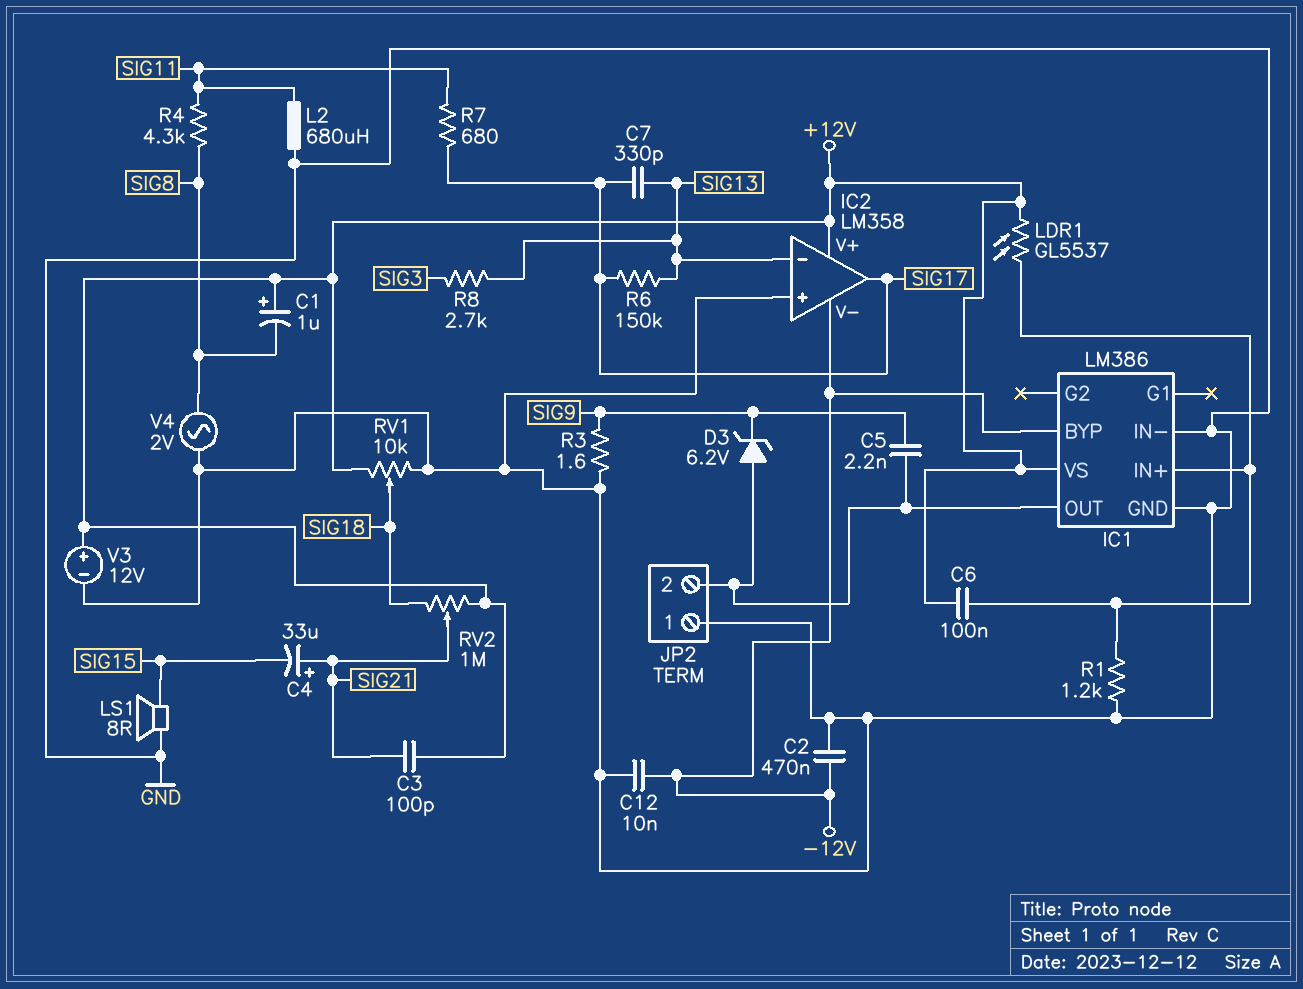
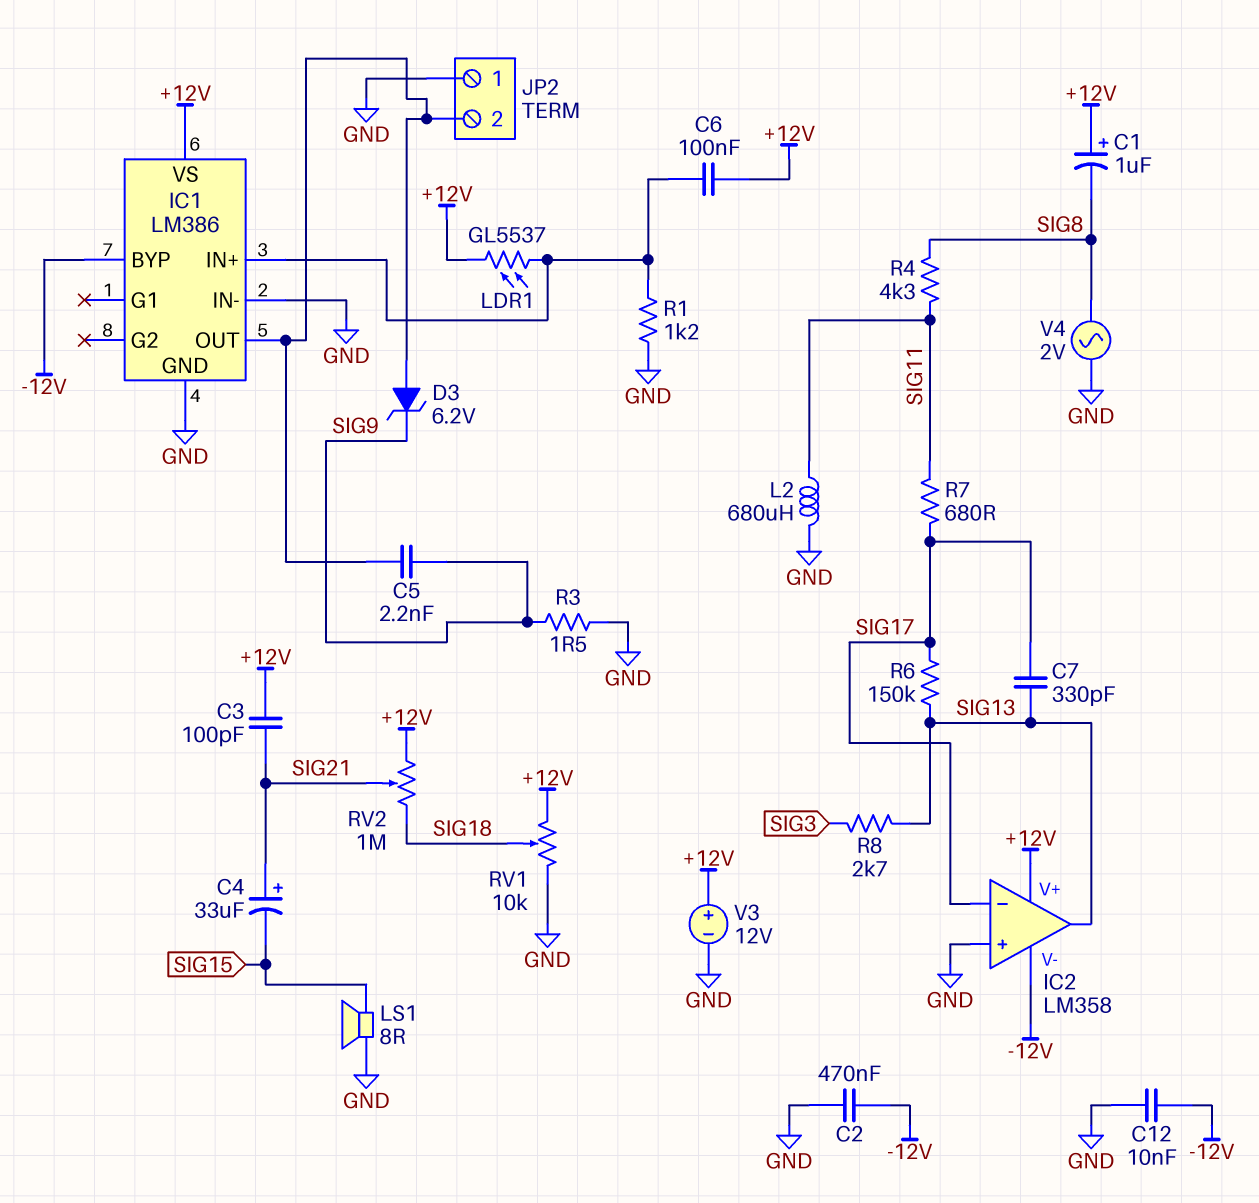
IC2 pin in-: SIG13 -> SIG17
IC2 pin out: SIG17 -> SIG13
R3: 1.6 (GND, SIG9) -> 1.5 (GND, SIG9)

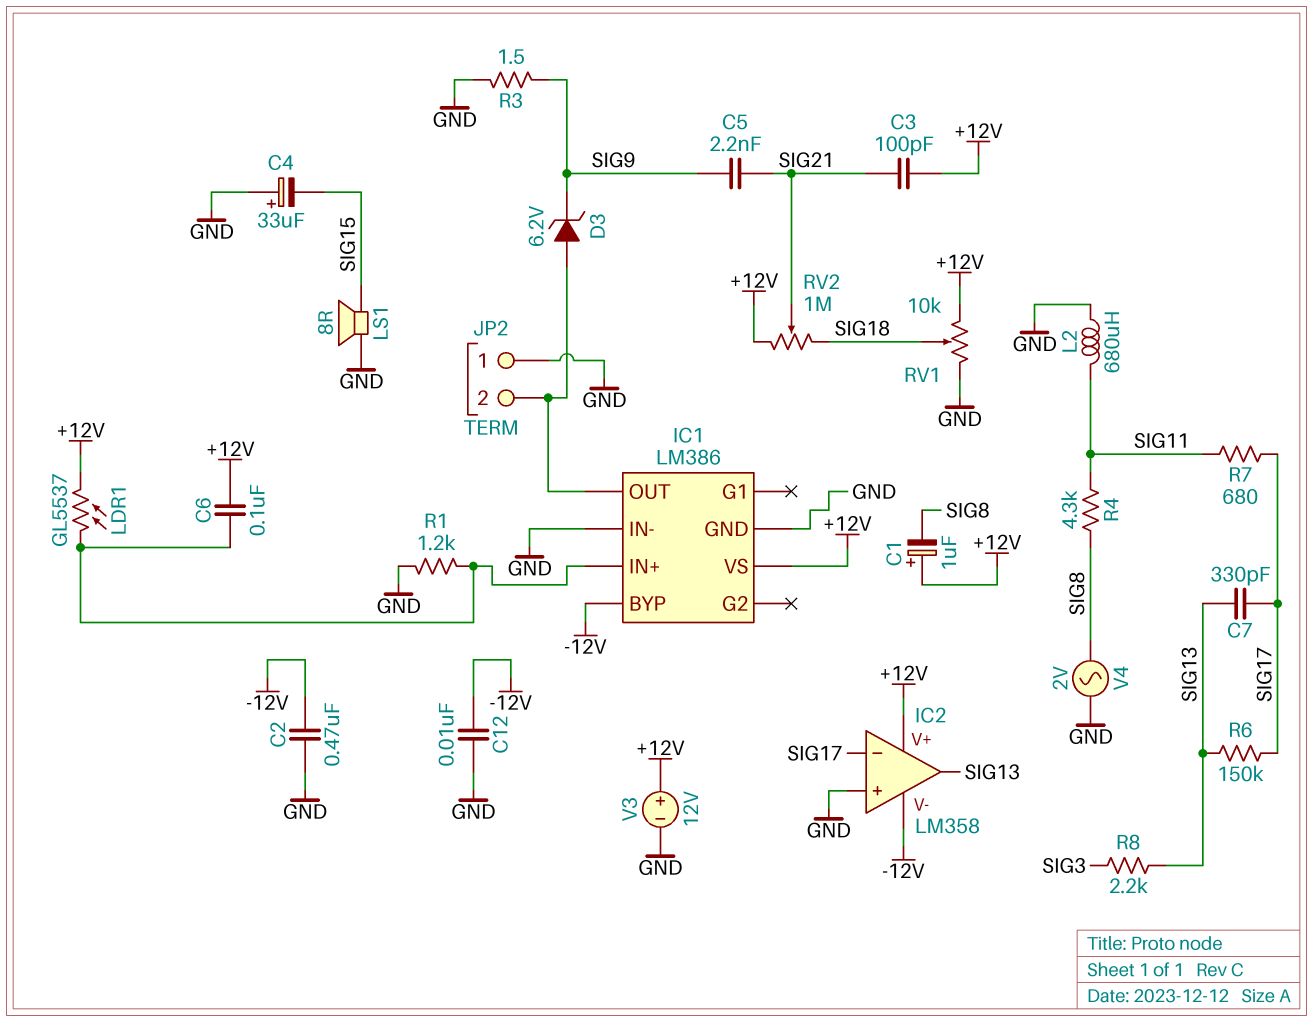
C4: 33uF (plus SIG21, minus SIG15) -> 33uF (plus GND, minus SIG15)
C5: 2.2nF (IC1/OUT, SIG9) -> 2.2nF (SIG9, SIG21)
R8: 2.7k (SIG3, SIG13) -> 2.2k (SIG3, SIG13)

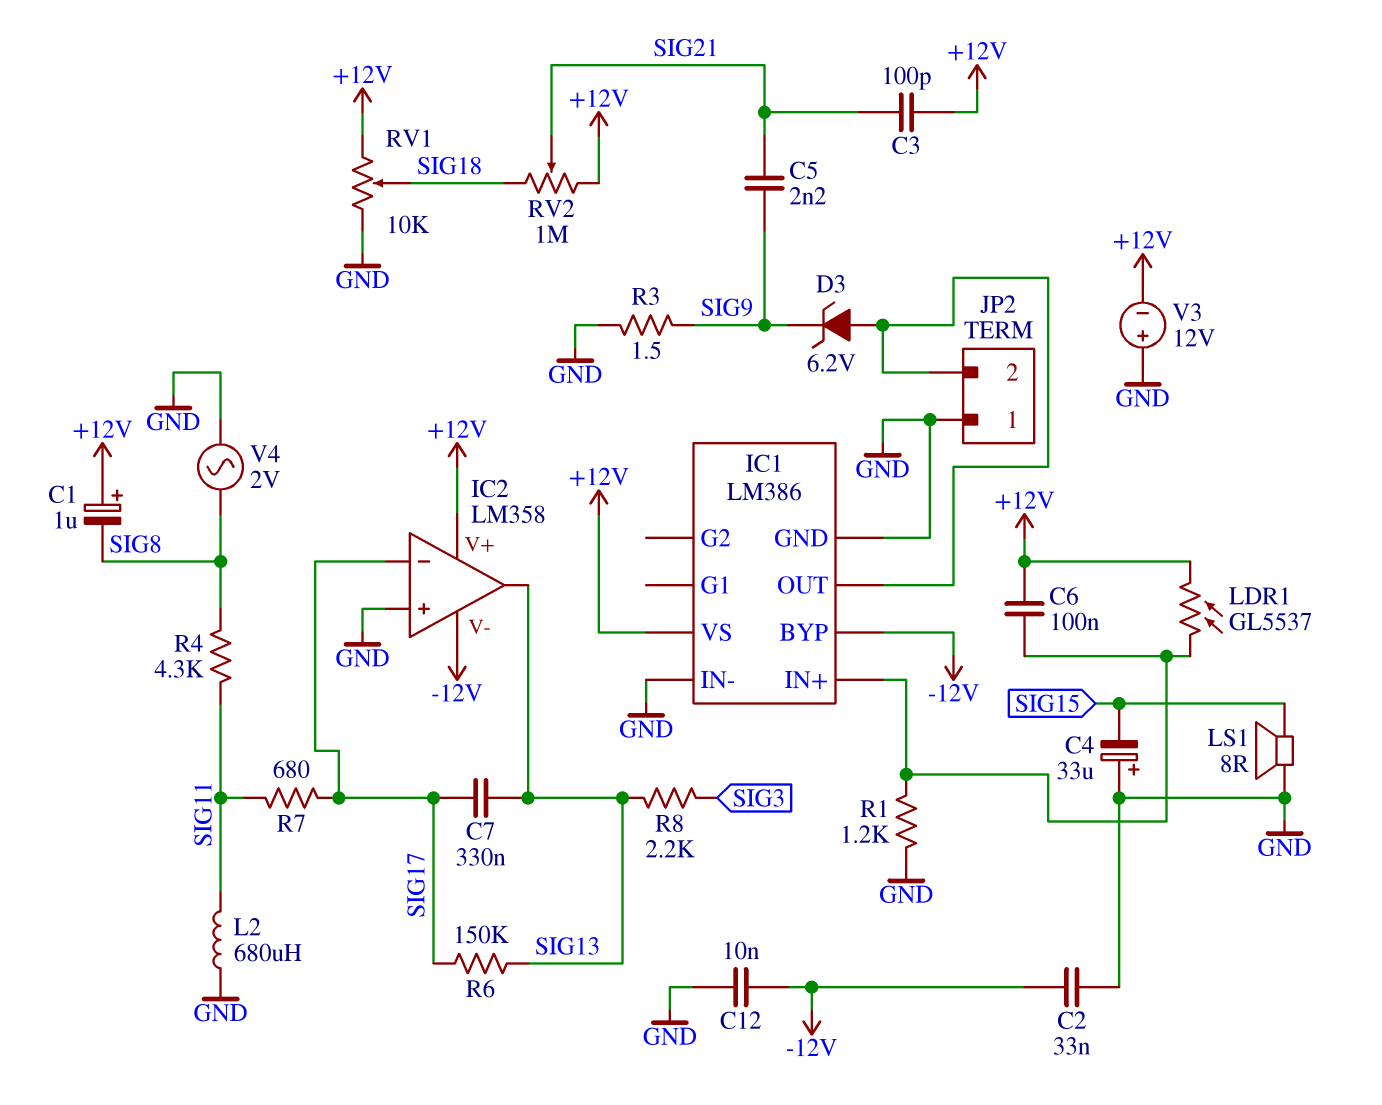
C2: 470nF (-12V, GND) -> 33nF (-12V, GND)
C7: 330pF (SIG13, SIG17) -> 330nF (SIG13, SIG17)
V3: 12V (plus +12V, minus GND) -> 12V (plus GND, minus +12V)

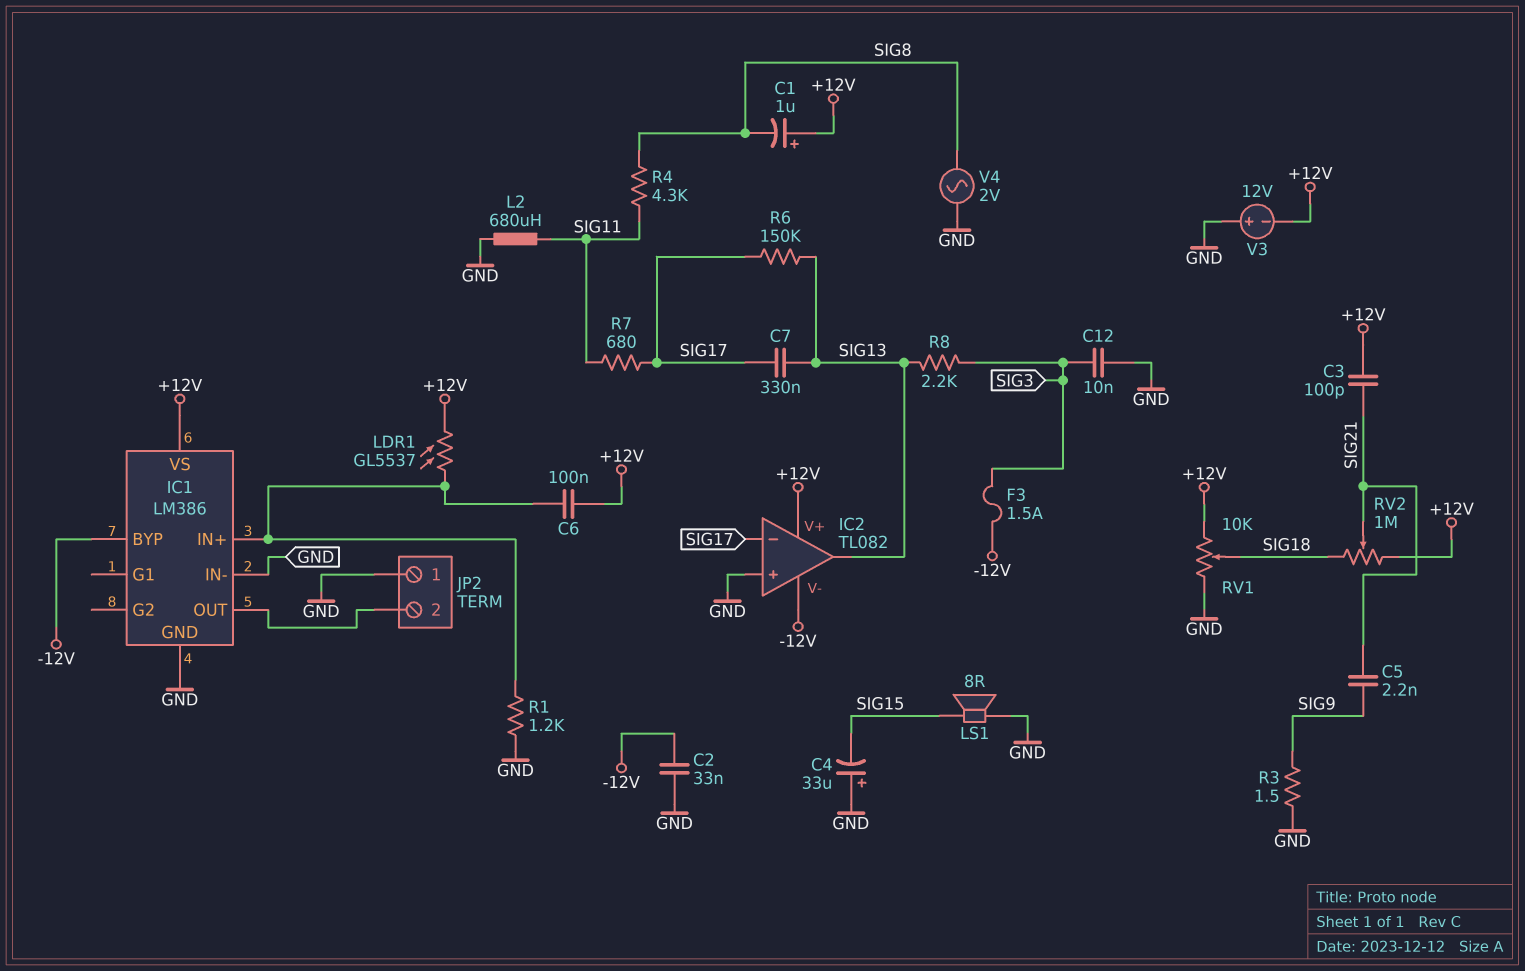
C12: 10nF (-12V, GND) -> 10nF (GND, SIG3)
D3: zener 6.2V (A IC1/OUT, K SIG9) -> none
F3: none -> 1.5A (-12V, SIG3)
IC2: LM358 -> TL082

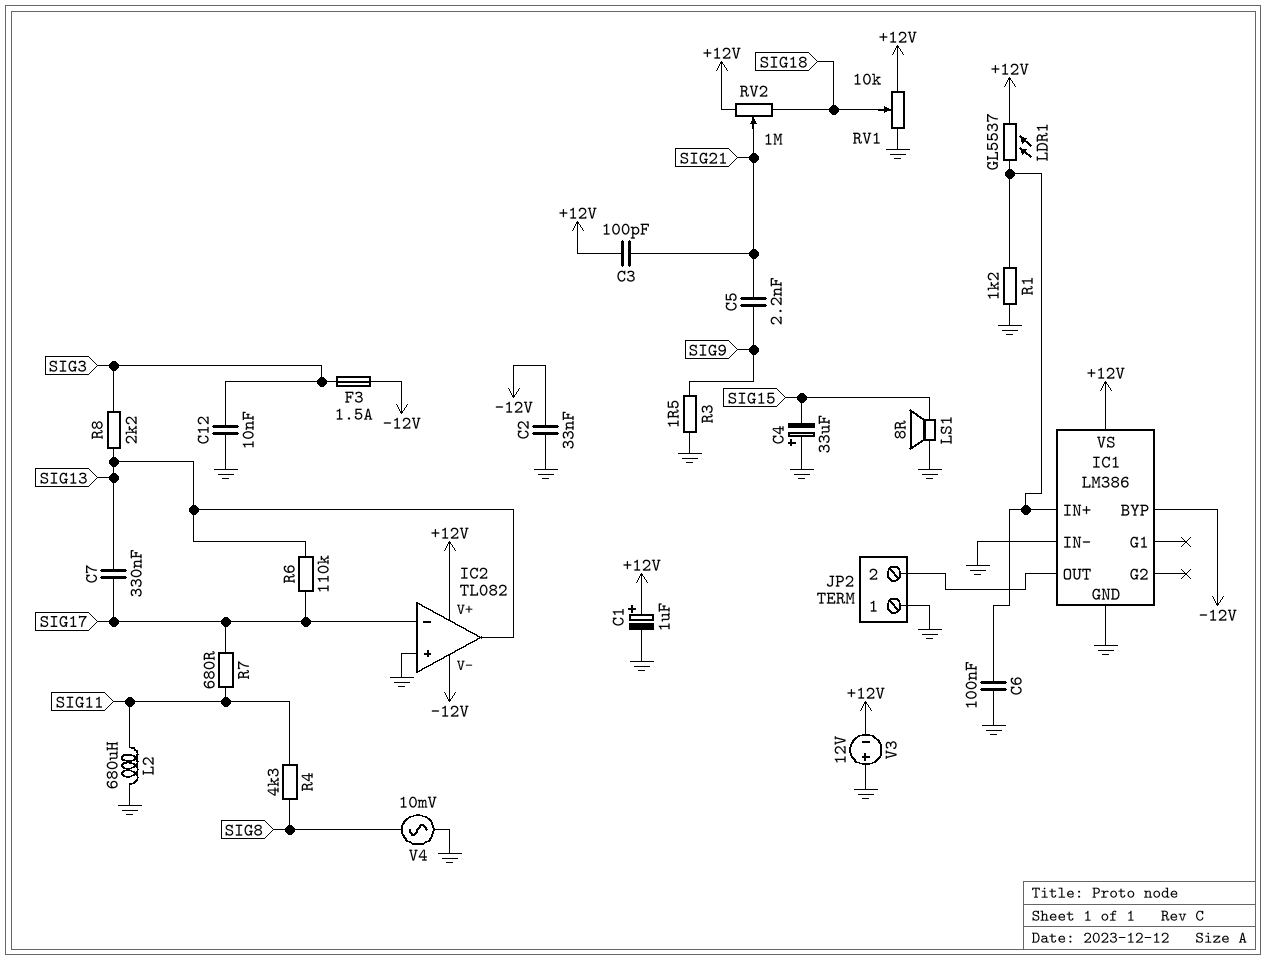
C1: 1uF (plus +12V, minus SIG8) -> 1uF (plus +12V, minus GND)
C6: 100nF (+12V, IC1/IN+) -> 100nF (GND, IC1/IN+)
R6: 150k (SIG13, SIG17) -> 110k (SIG13, SIG17)
V4: AC 2V (GND, SIG8) -> AC 10mV (GND, SIG8)

